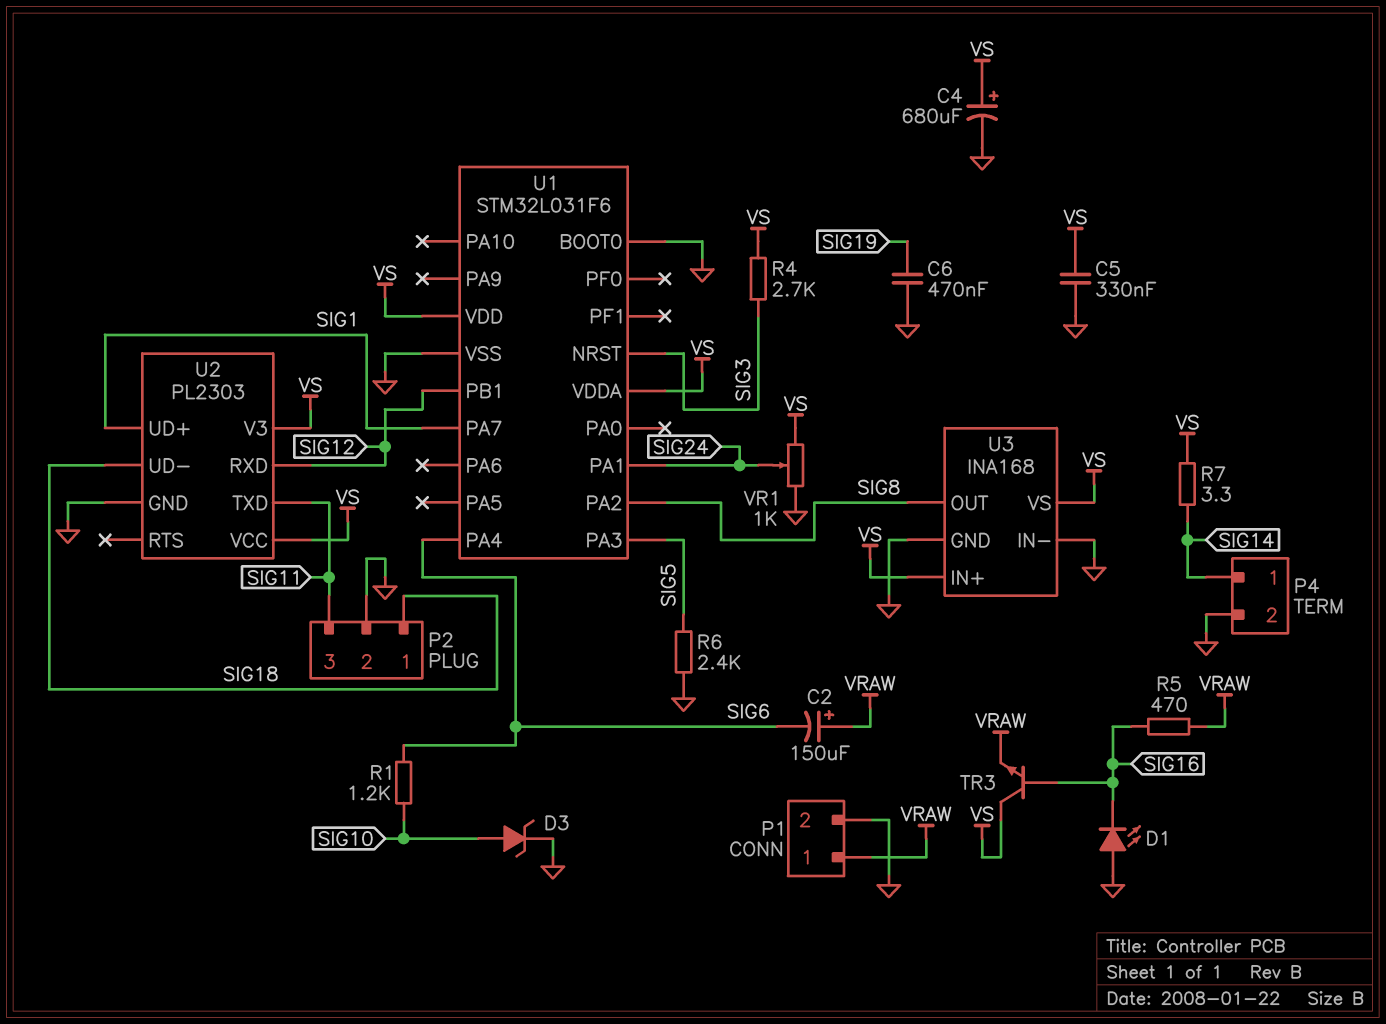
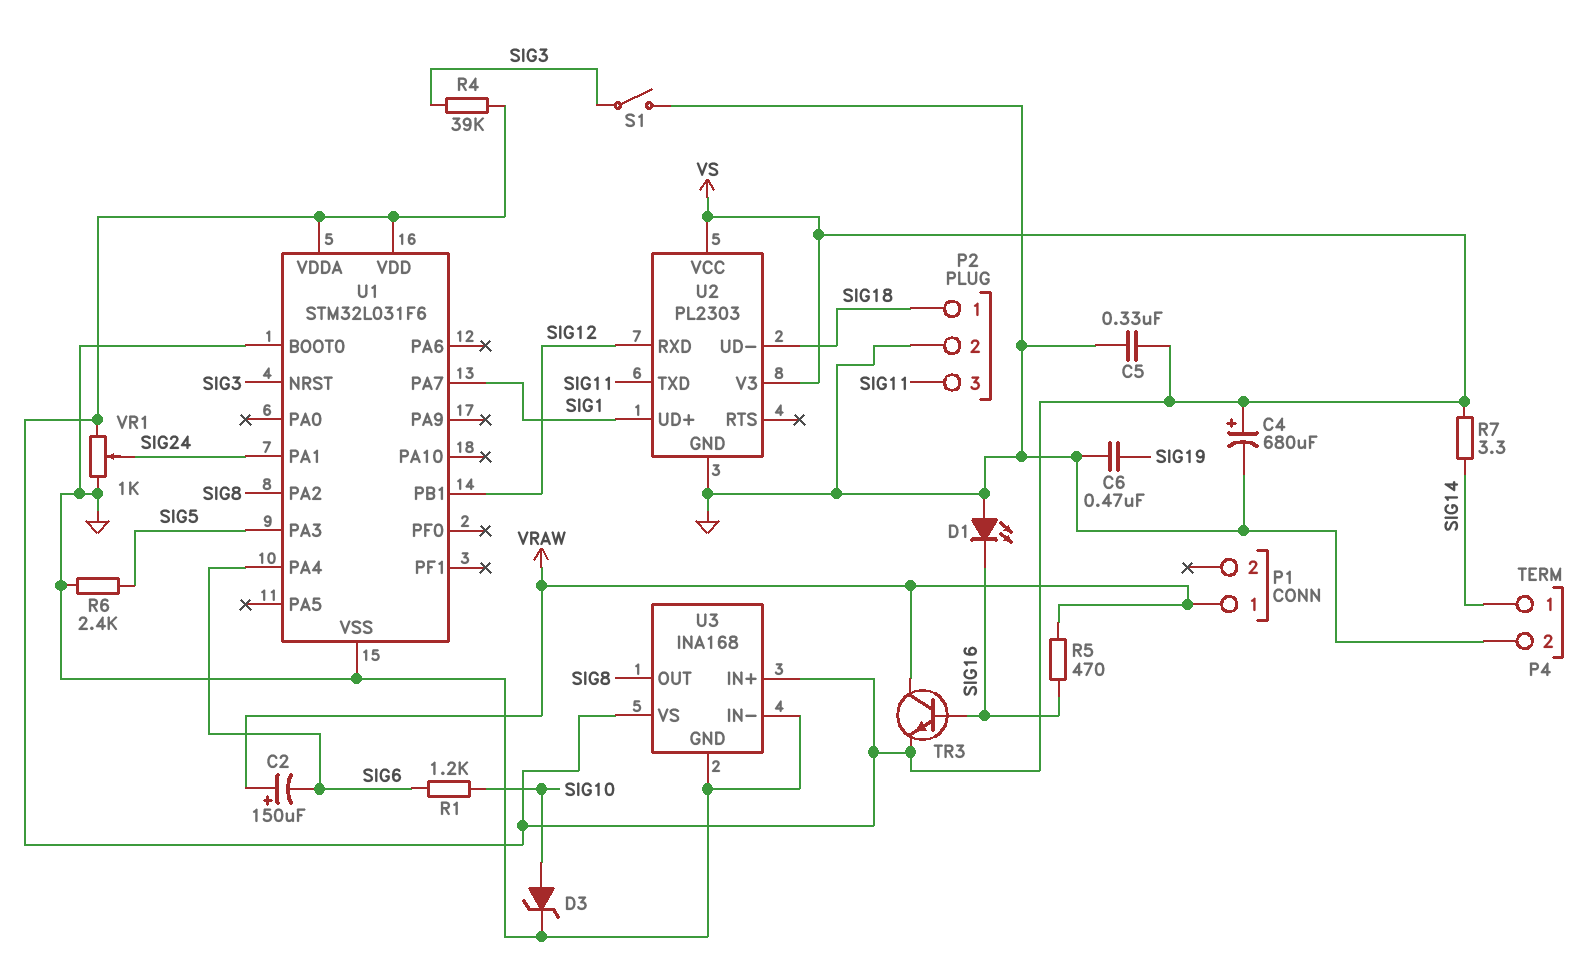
P1 pin 2: GND -> none
R4: 2.7k (SIG3, VS) -> 39k (SIG3, VS)
S1: none -> switch (GND, SIG3)
TR3: NPN (B SIG16, C VS, E VRAW) -> NPN (B SIG16, C VRAW, E VS)

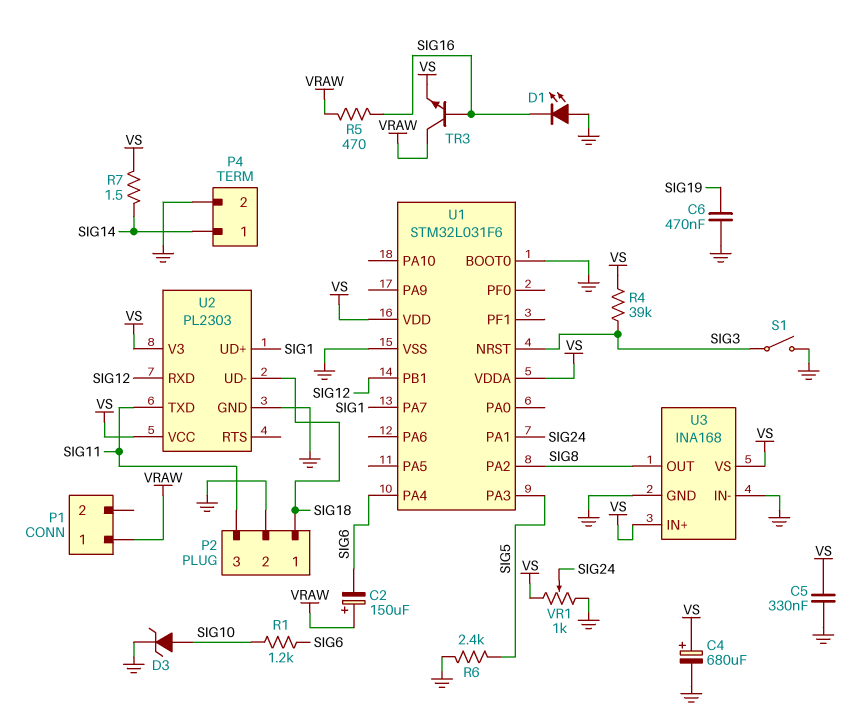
R7: 3.3 (SIG14, VS) -> 1.5 (SIG14, VS)

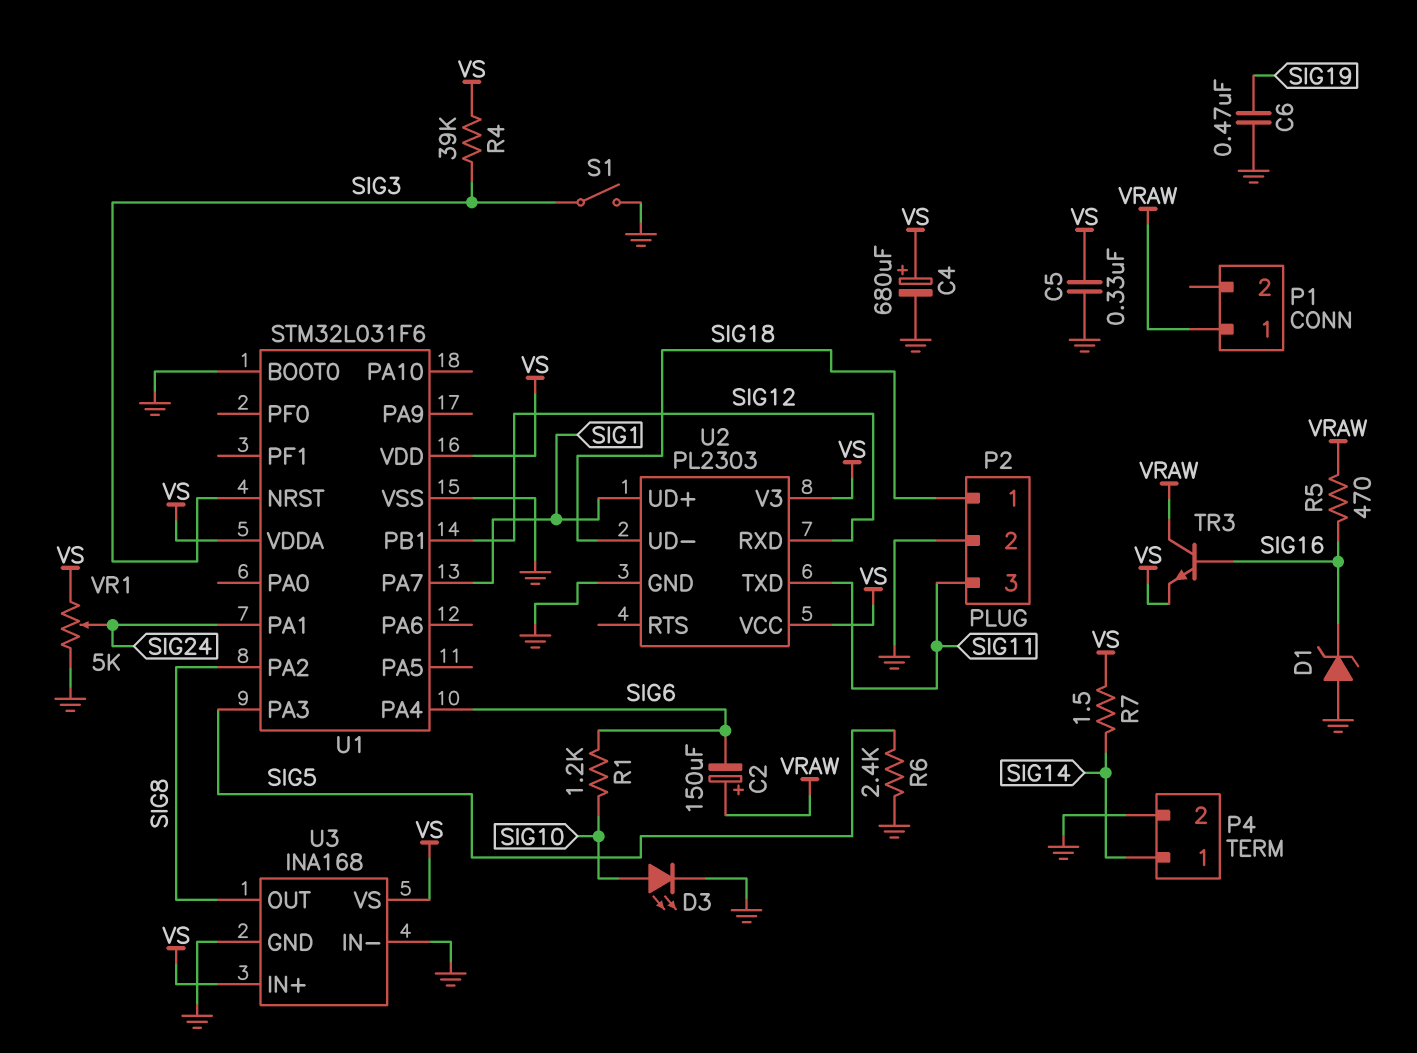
D1: LED (A GND, K SIG16) -> zener (A GND, K SIG16)
D3: zener (A SIG10, K GND) -> LED (A SIG10, K GND)
VR1: 1k (GND, VS, wiper SIG24) -> 5k (GND, VS, wiper SIG24)

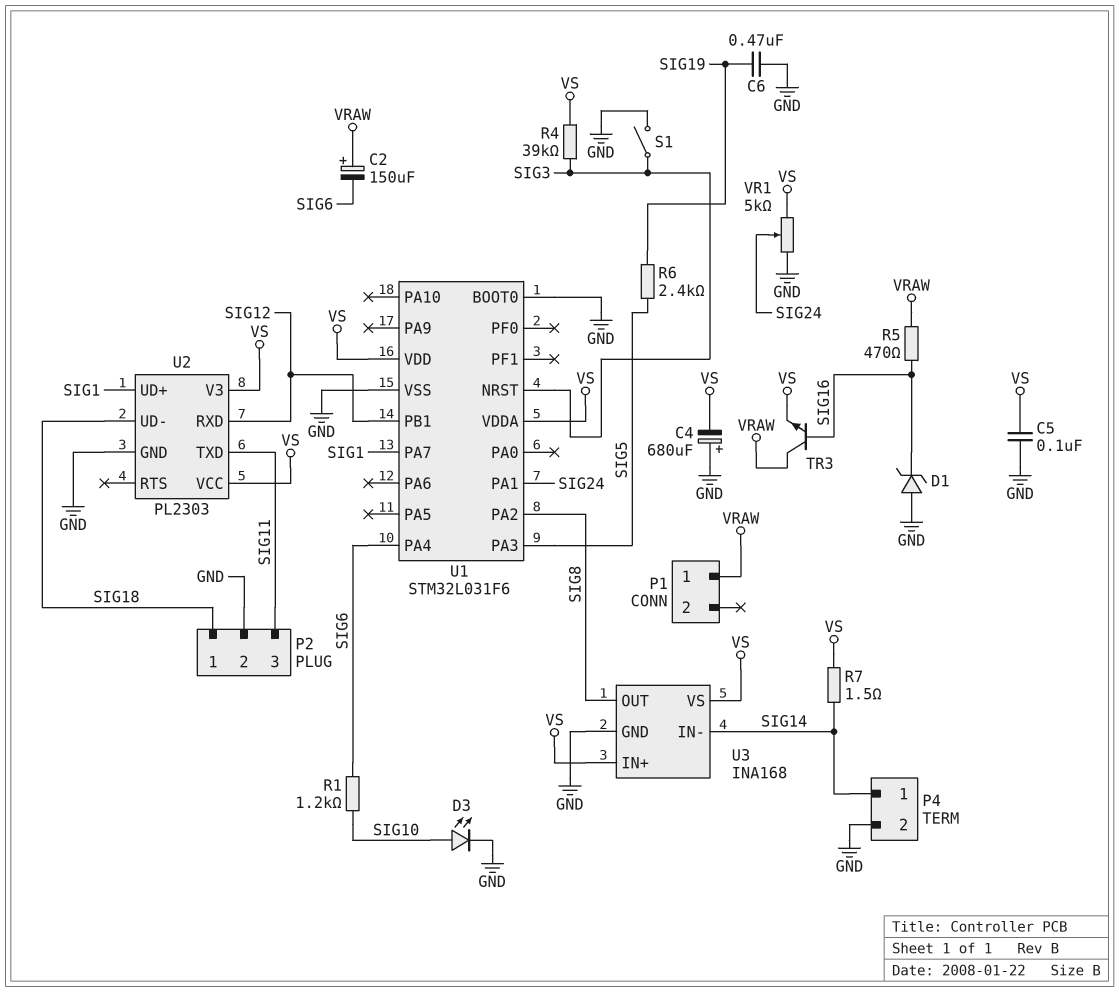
C4: 680uF (plus VS, minus GND) -> 680uF (plus GND, minus VS)
C5: 330nF (GND, VS) -> 100nF (GND, VS)
R6: 2.4k (GND, SIG5) -> 2.4k (SIG5, SIG19)
U3 pin IN-: GND -> SIG14

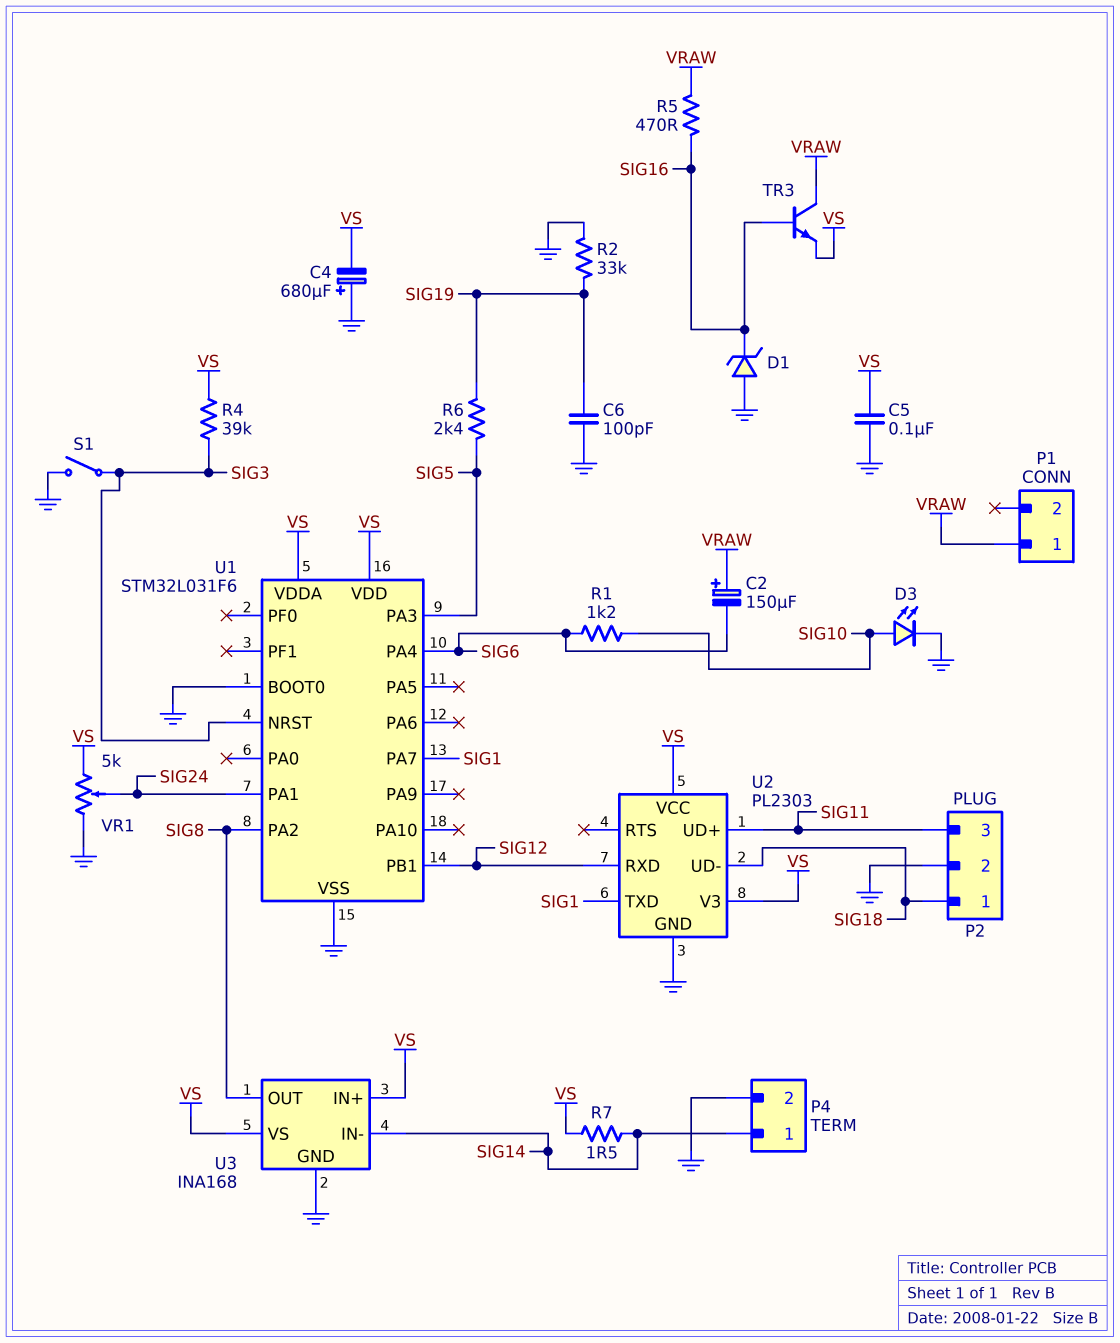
C6: 470nF (GND, SIG19) -> 100pF (GND, SIG19)
R2: none -> 33k (GND, SIG19)
U2 pin TXD: SIG11 -> SIG1
U2 pin UD+: SIG1 -> SIG11

